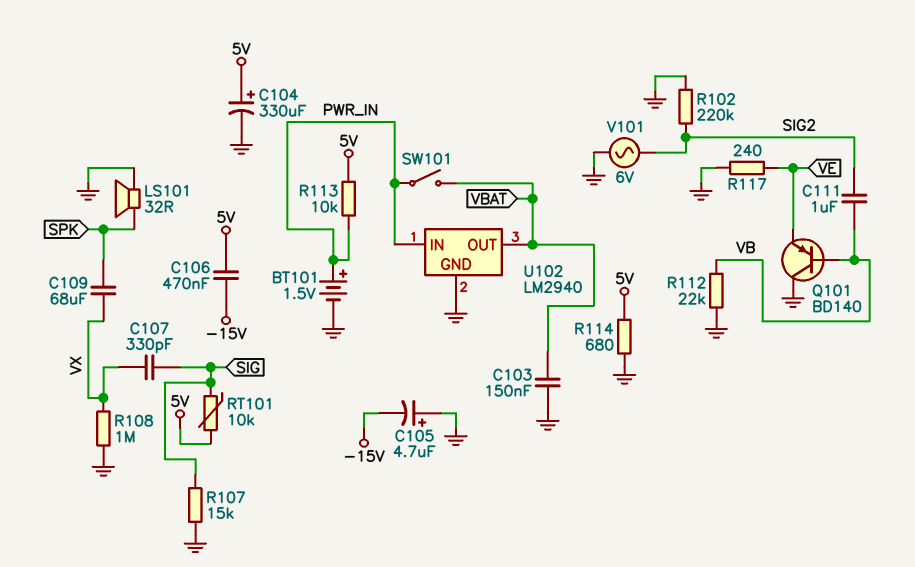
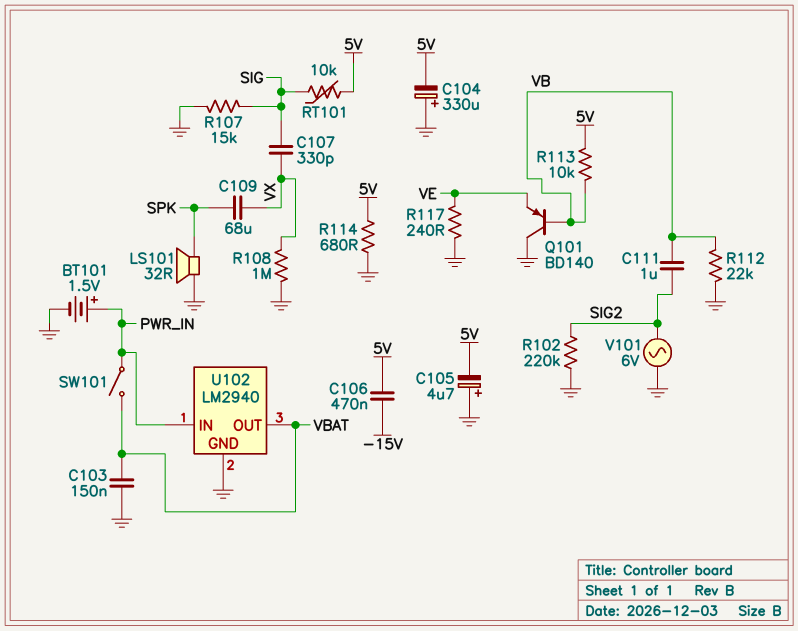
C104: 330uF (plus 5V, minus GND) -> 330uF (plus GND, minus 5V)
C105: 4.7uF (plus GND, minus -15V) -> 4.7uF (plus GND, minus 5V)
R113: 10k (5V, PWR_IN) -> 10k (5V, VB)

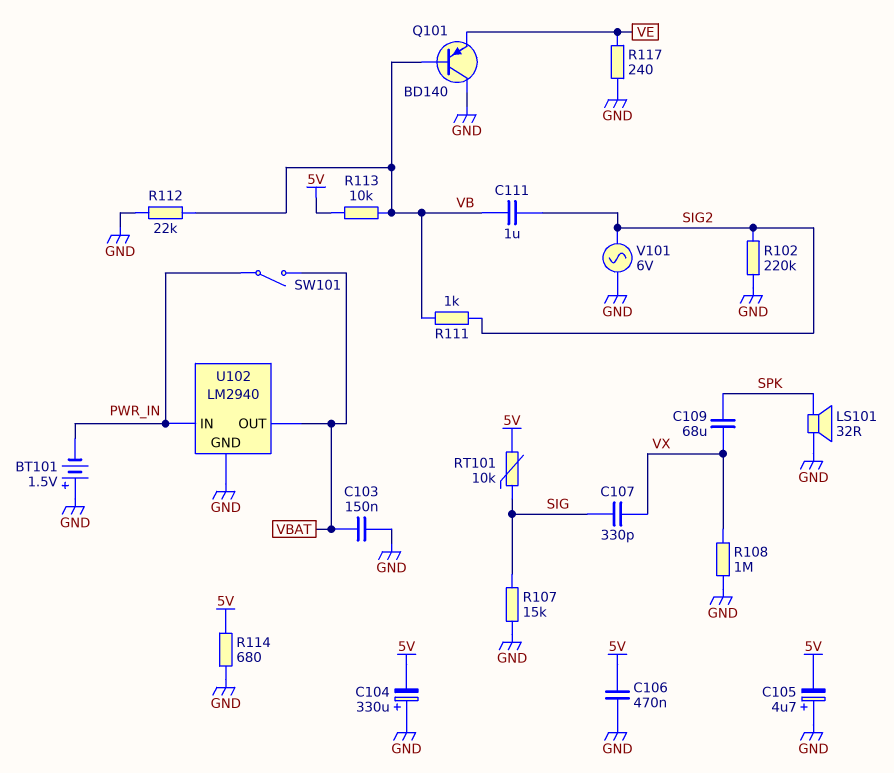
BT101: 1.5V (plus PWR_IN, minus GND) -> 1.5V (plus GND, minus PWR_IN)
C106: 470nF (-15V, 5V) -> 470nF (5V, GND)
R111: none -> 1k (SIG2, VB)

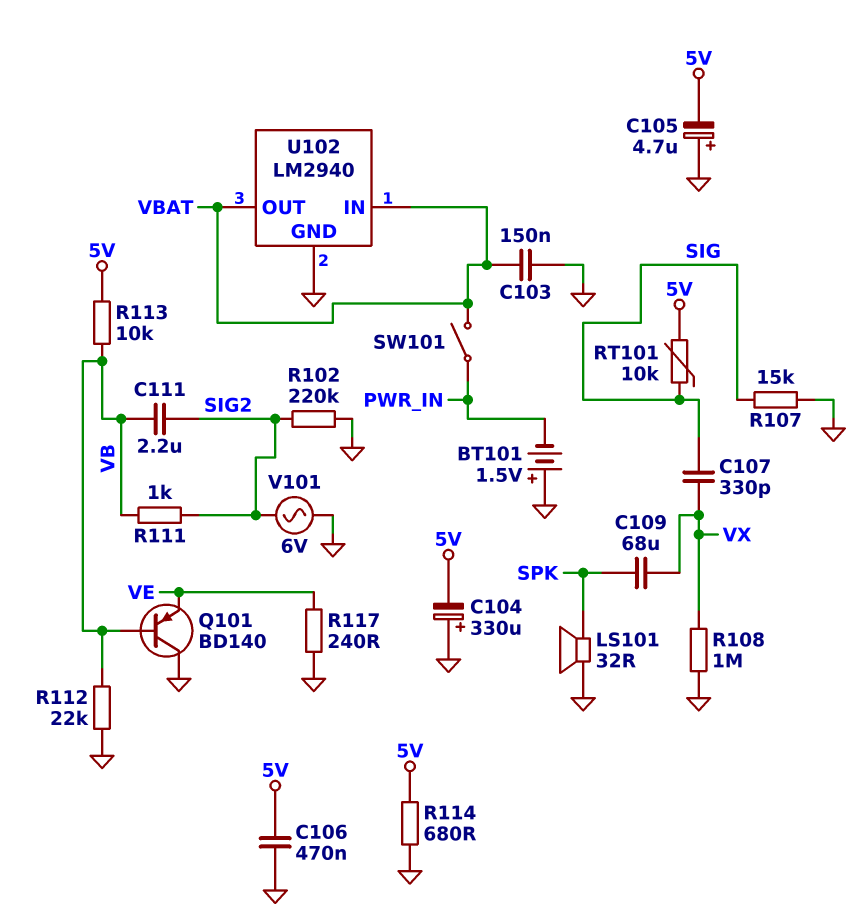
C111: 1uF (SIG2, VB) -> 2.2uF (SIG2, VB)
U102 pin IN: PWR_IN -> VBAT

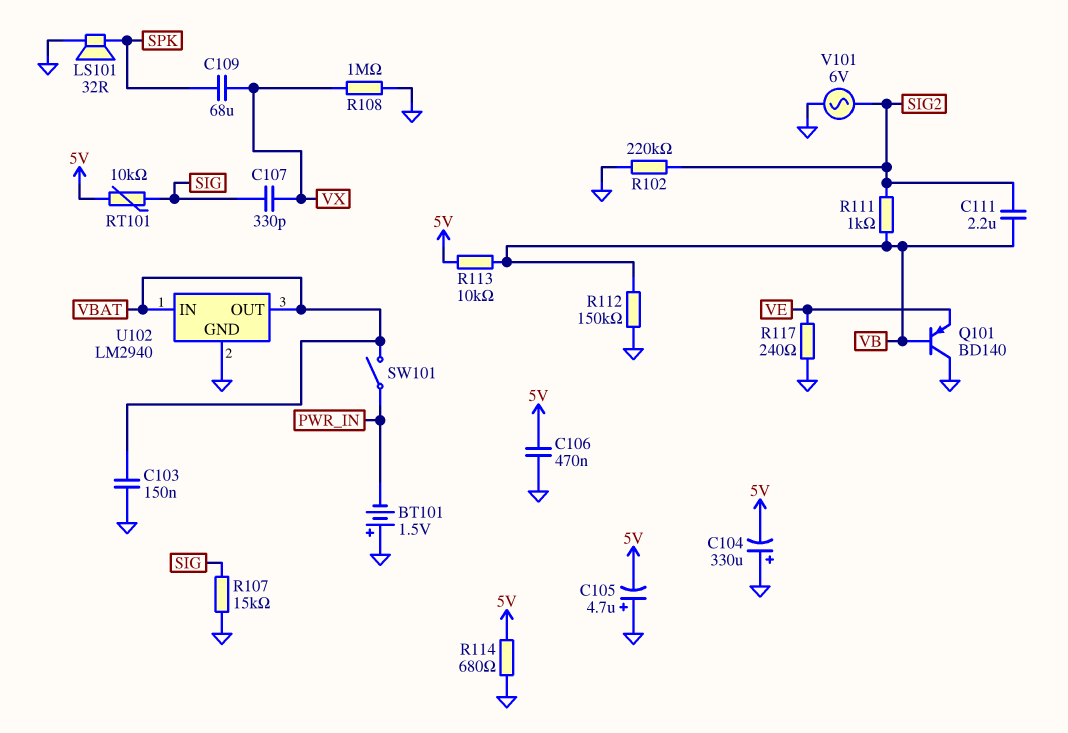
R112: 22k (GND, VB) -> 150k (GND, VB)

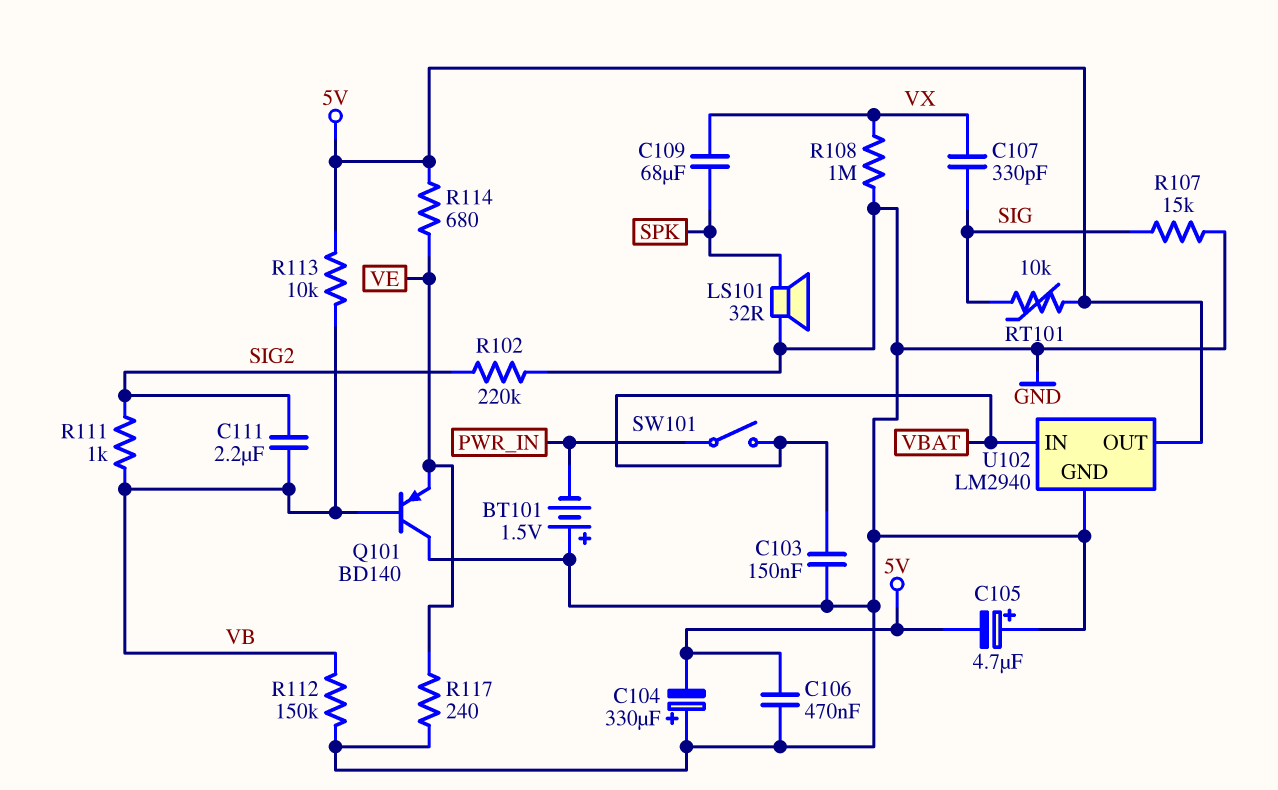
R114: 680 (5V, GND) -> 680 (5V, VE)
U102 pin OUT: VBAT -> 5V
V101: AC 6V (GND, SIG2) -> none

